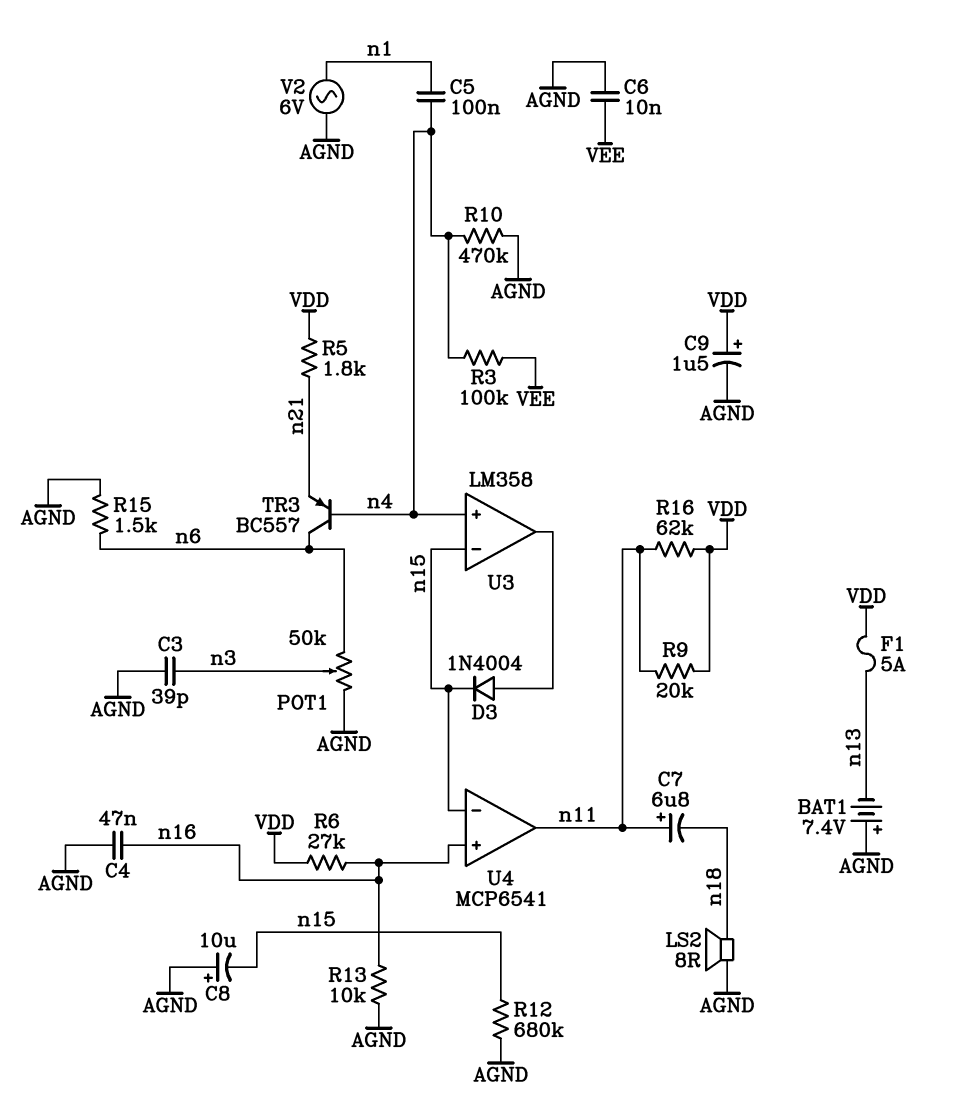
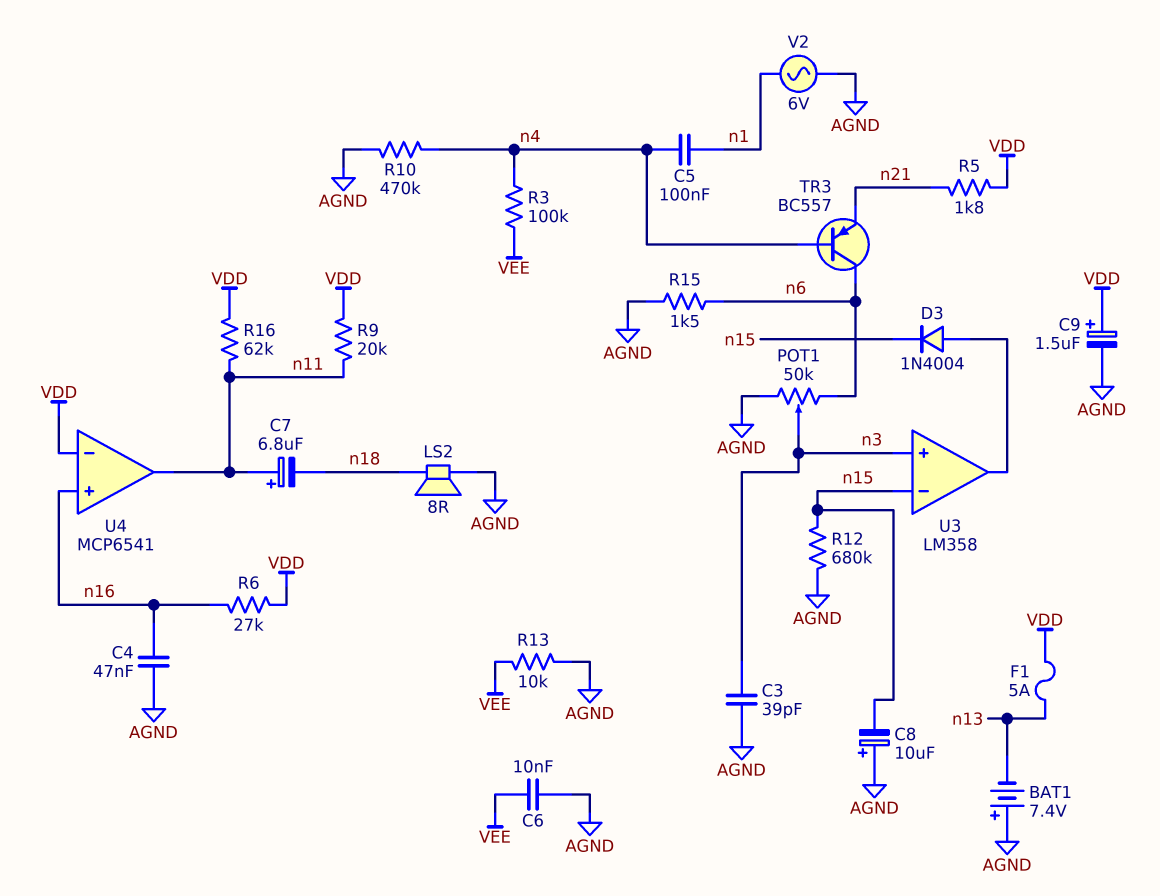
R13: 10k (AGND, n16) -> 10k (AGND, VEE)
U3 pin in+: n4 -> n3
U4 pin in-: n15 -> VDD

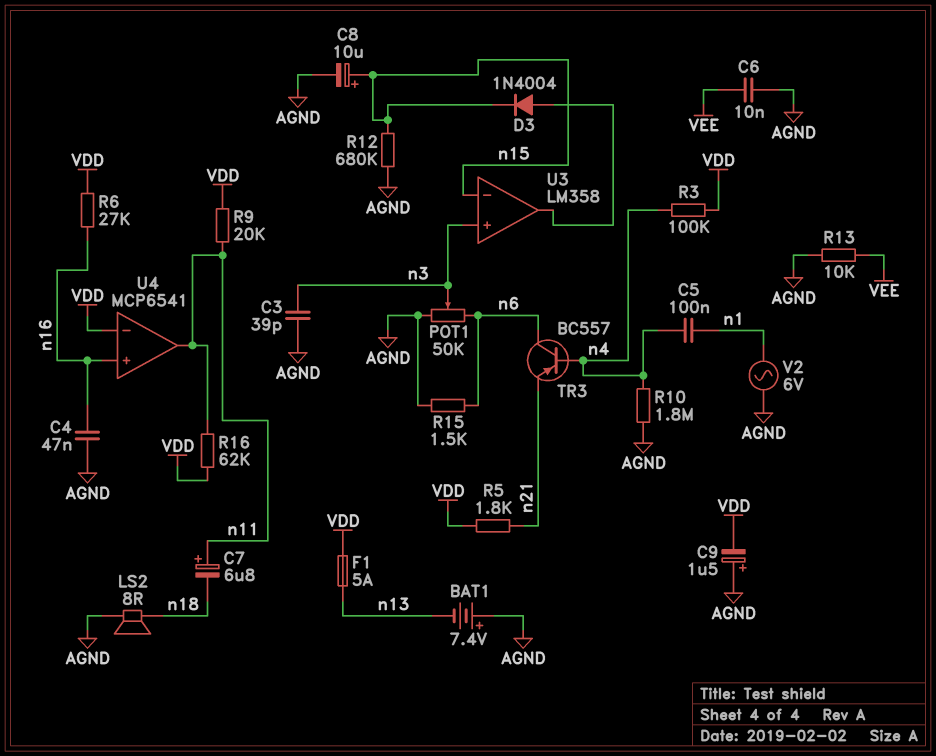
C8: 10uF (plus AGND, minus n15) -> 10uF (plus n15, minus AGND)
C9: 1.5uF (plus VDD, minus AGND) -> 1.5uF (plus AGND, minus VDD)
R3: 100k (VEE, n4) -> 100k (VDD, n4)
R10: 470k (AGND, n4) -> 1.8M (AGND, n4)

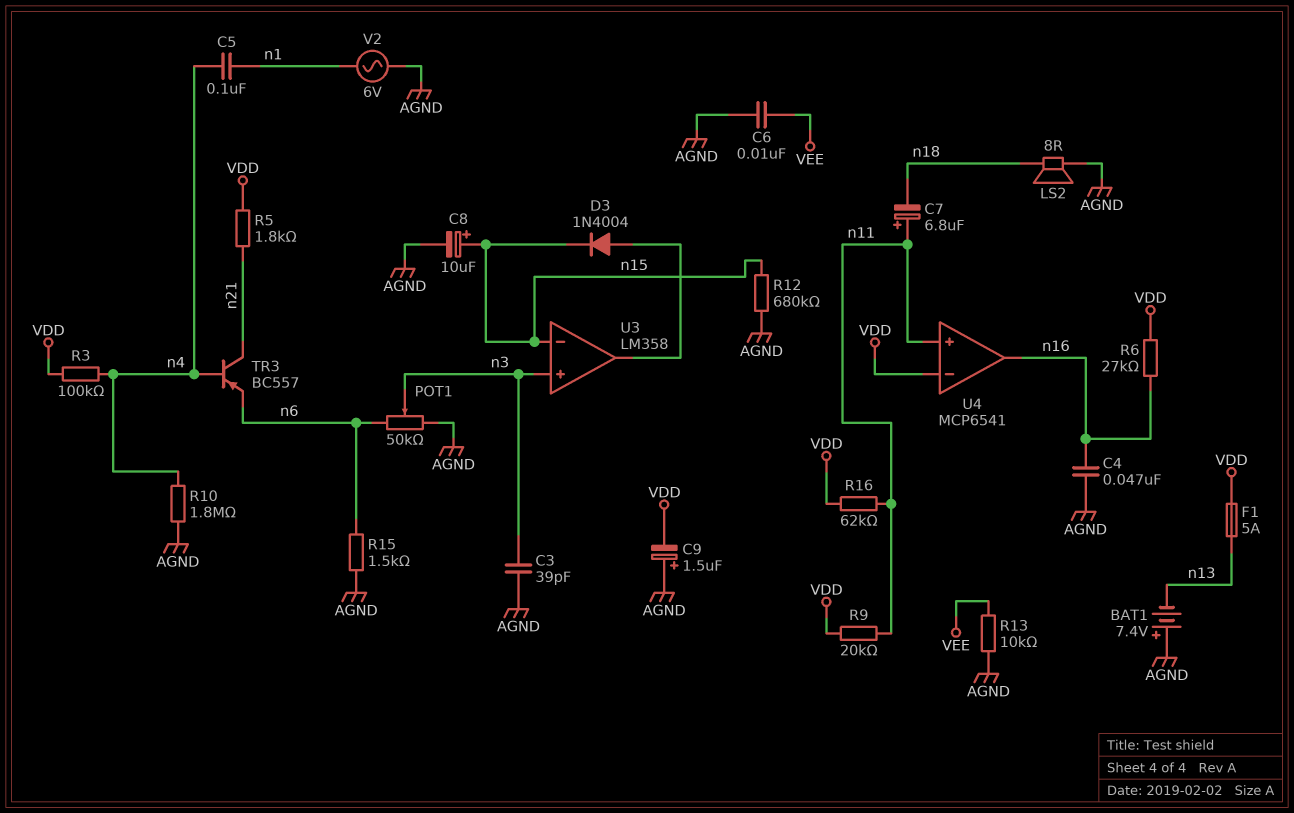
TR3: PNP BC557 (B n4, C n6, E n21) -> PNP BC557 (B n4, C n21, E n6)
U4 pin in+: n16 -> n11
U4 pin out: n11 -> n16

